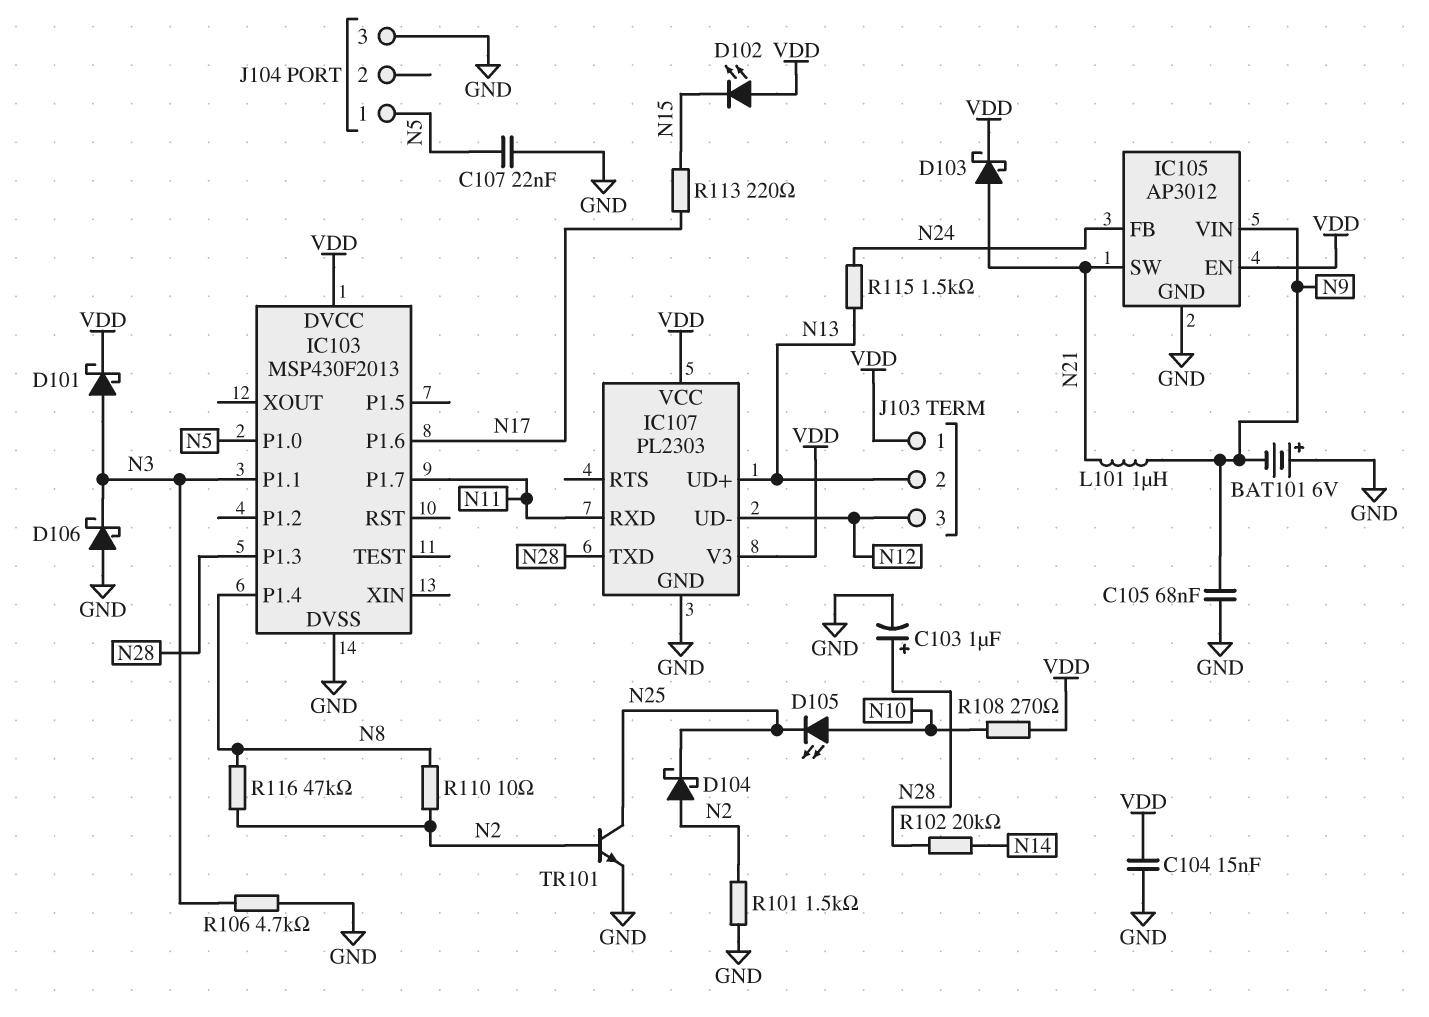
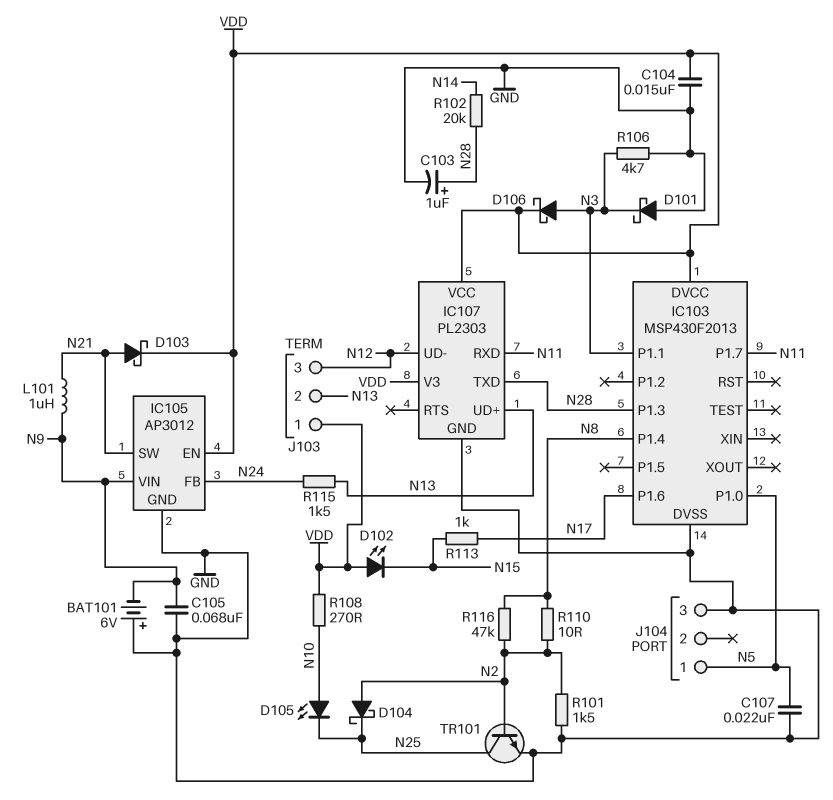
D101: schottky (A N3, K VDD) -> schottky (A GND, K N3)
D106: schottky (A GND, K N3) -> schottky (A N3, K VDD)
R113: 220 (N15, N17) -> 1k (N15, N17)

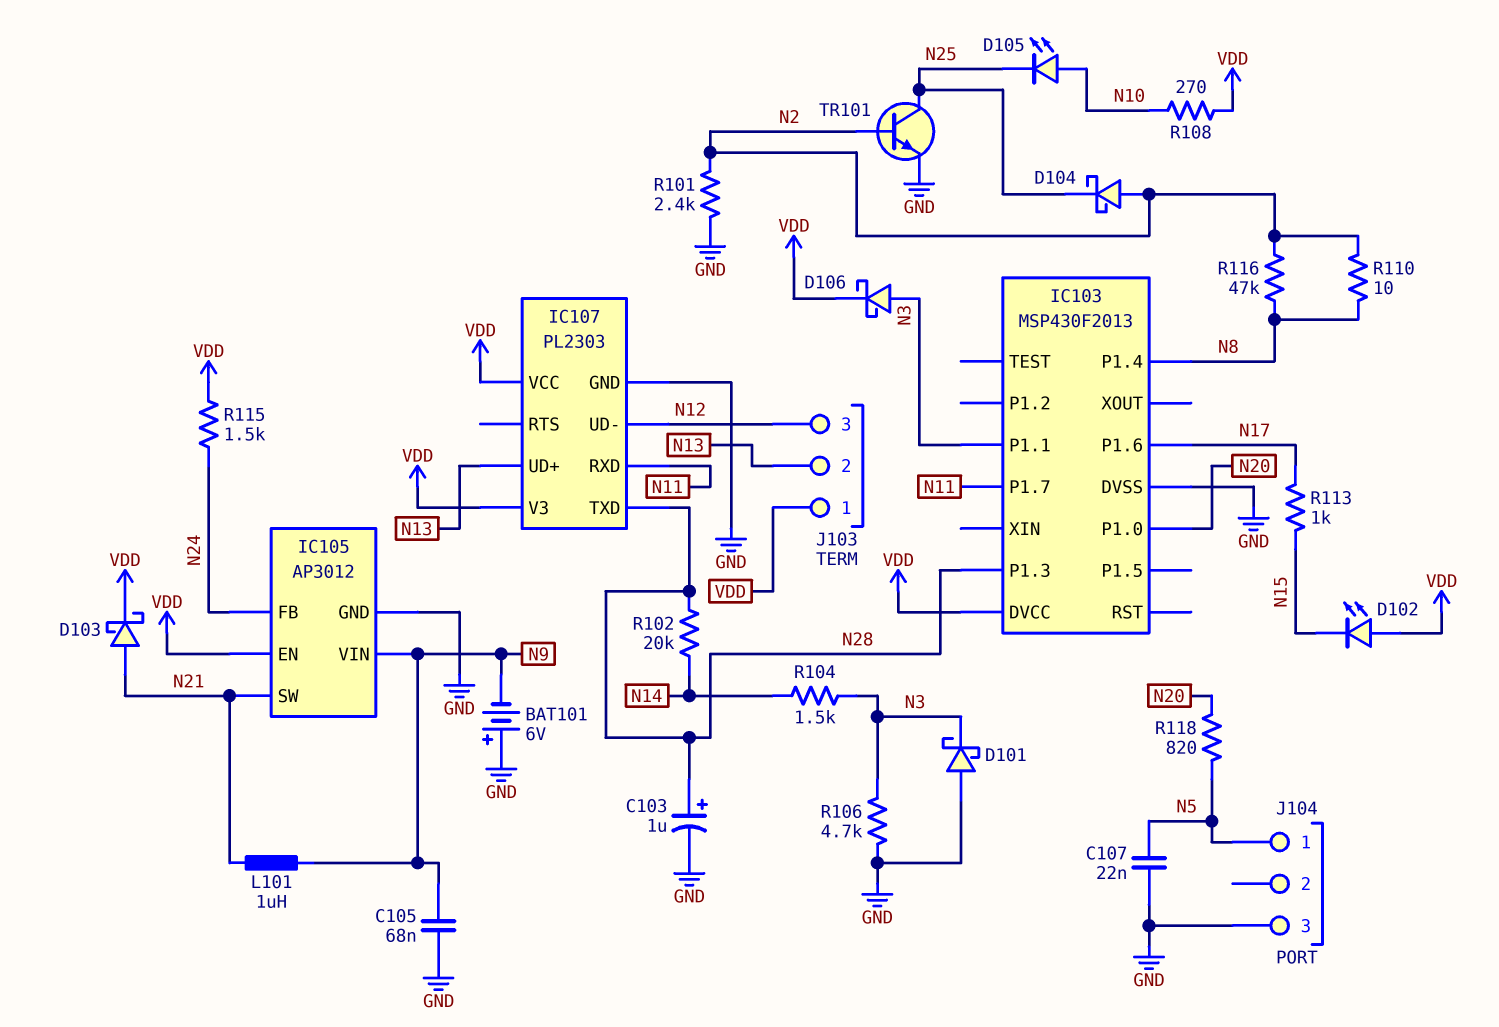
C104: 15nF (GND, VDD) -> none
IC103 pin P1.0: N5 -> N20
R101: 1.5k (GND, N2) -> 2.4k (GND, N2)
R104: none -> 1.5k (N3, N14)
R115: 1.5k (N13, N24) -> 1.5k (N24, VDD)
R118: none -> 820 (N5, N20)

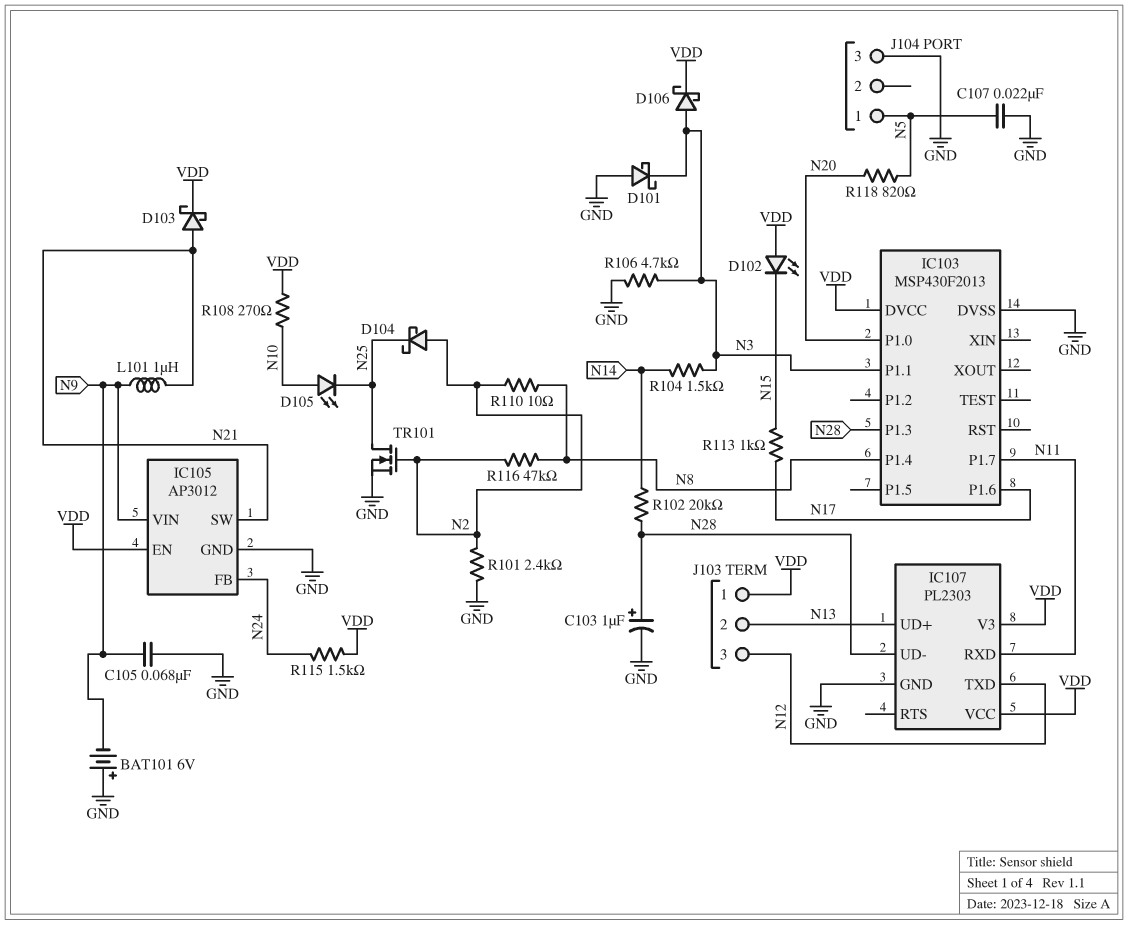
IC107 pin TXD: N28 -> N12
IC107 pin UD-: N12 -> N28
TR101: NPN (B N2, C N25, E GND) -> NMOS (G N2, D N25, S GND)

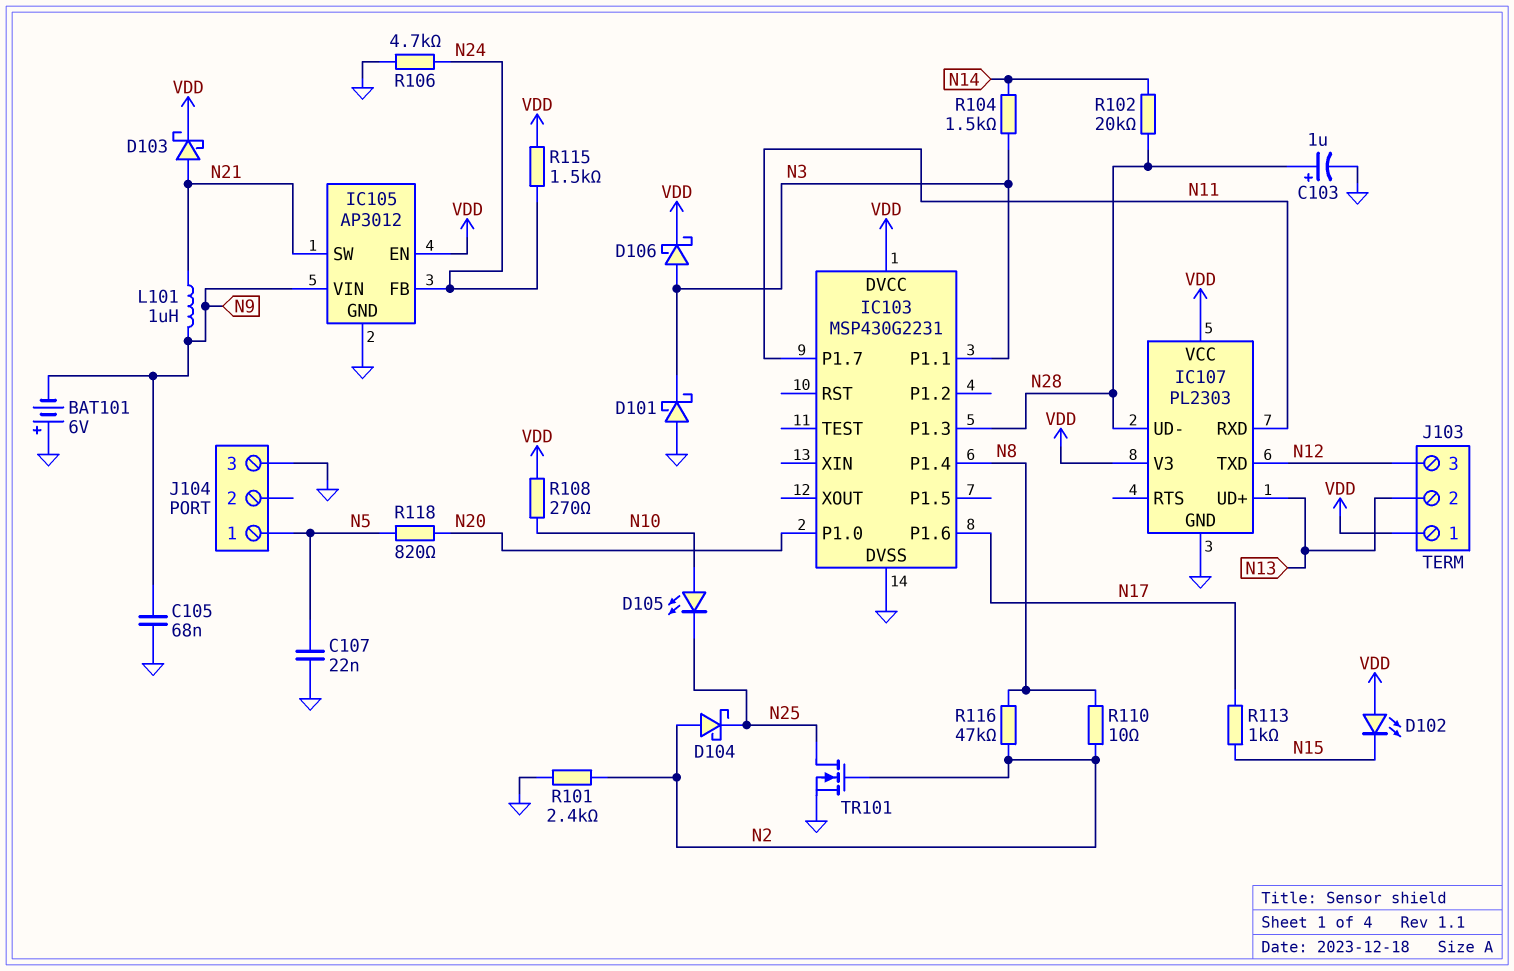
IC103: MSP430F2013 -> MSP430G2231
R106: 4.7k (GND, N3) -> 4.7k (GND, N24)

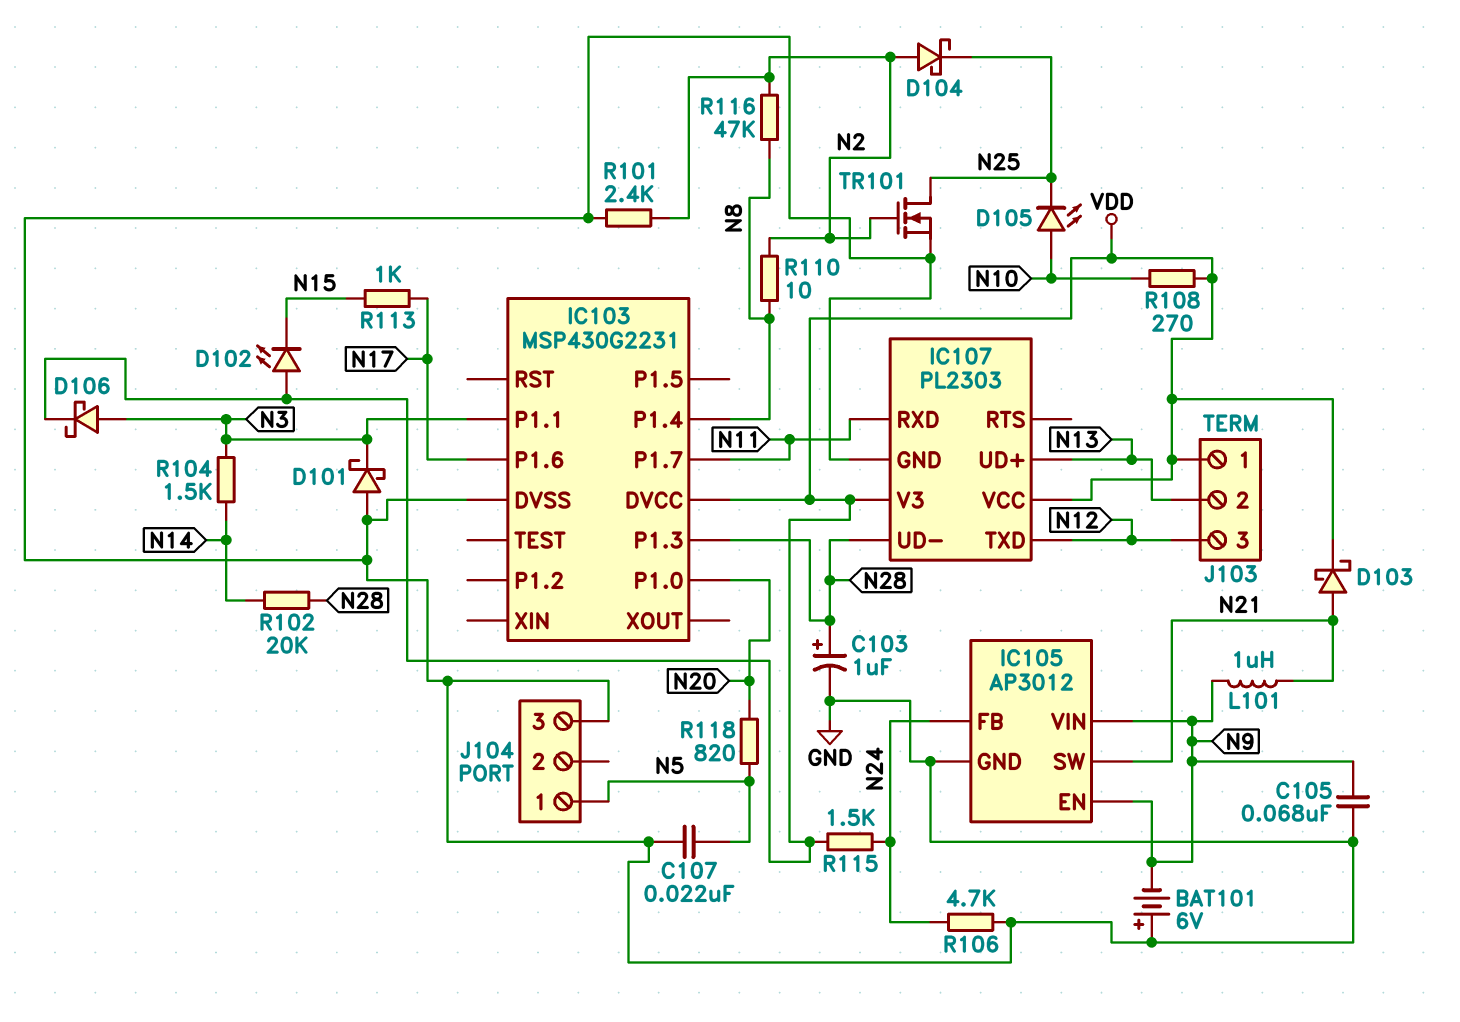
IC105 pin EN: VDD -> N9

